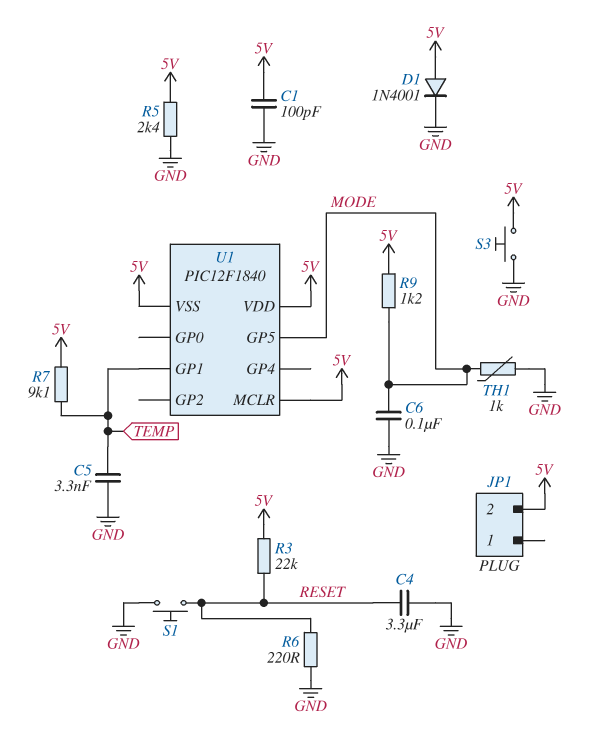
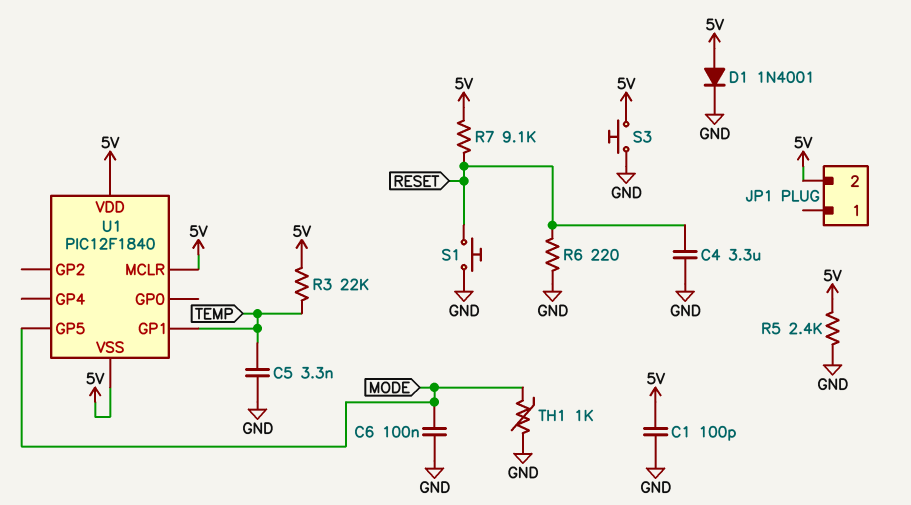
R3: 22k (5V, RESET) -> 22k (5V, TEMP)
R7: 9.1k (5V, TEMP) -> 9.1k (5V, RESET)
R9: 1.2k (5V, MODE) -> none

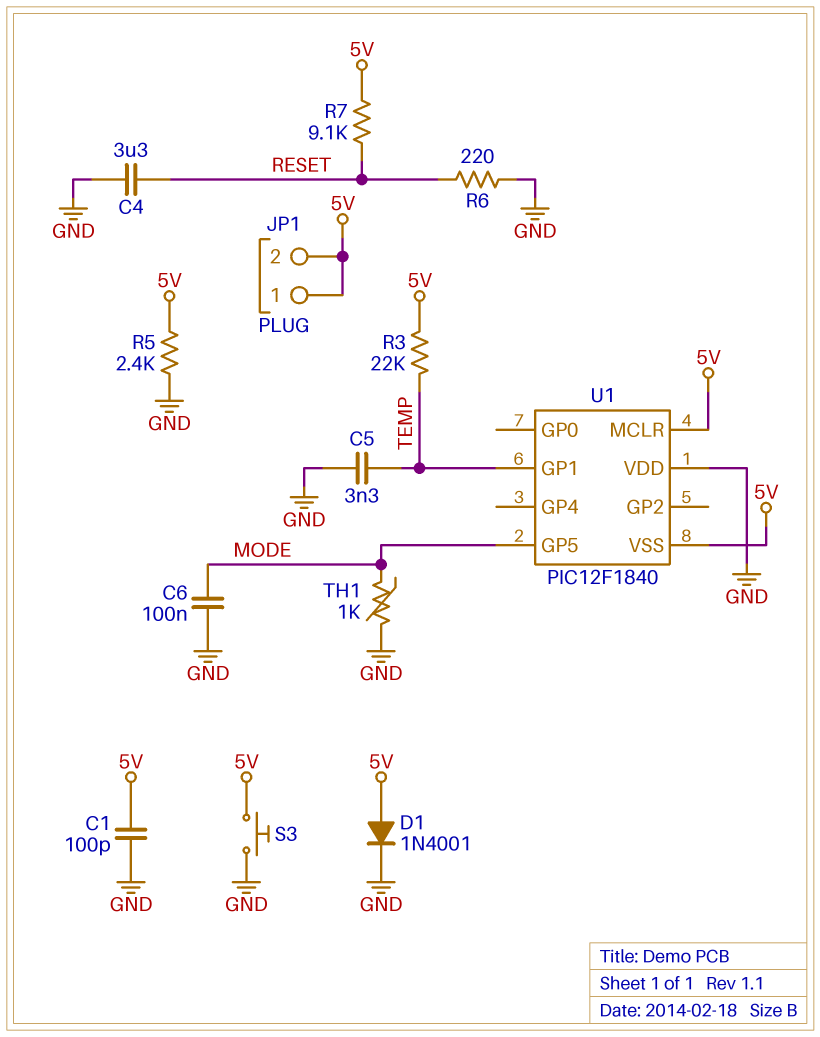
JP1 pin 1: none -> 5V
S1: button (GND, RESET) -> none
U1 pin VDD: 5V -> GND

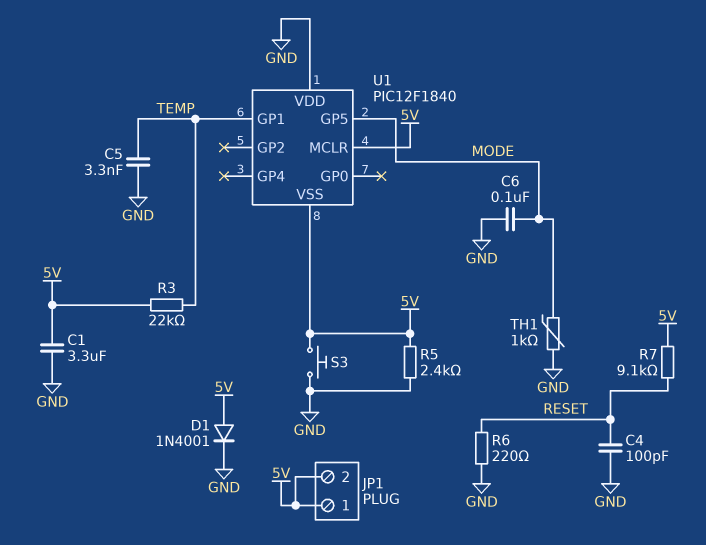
C1: 100pF (5V, GND) -> 3.3uF (5V, GND)
C4: 3.3uF (GND, RESET) -> 100pF (GND, RESET)

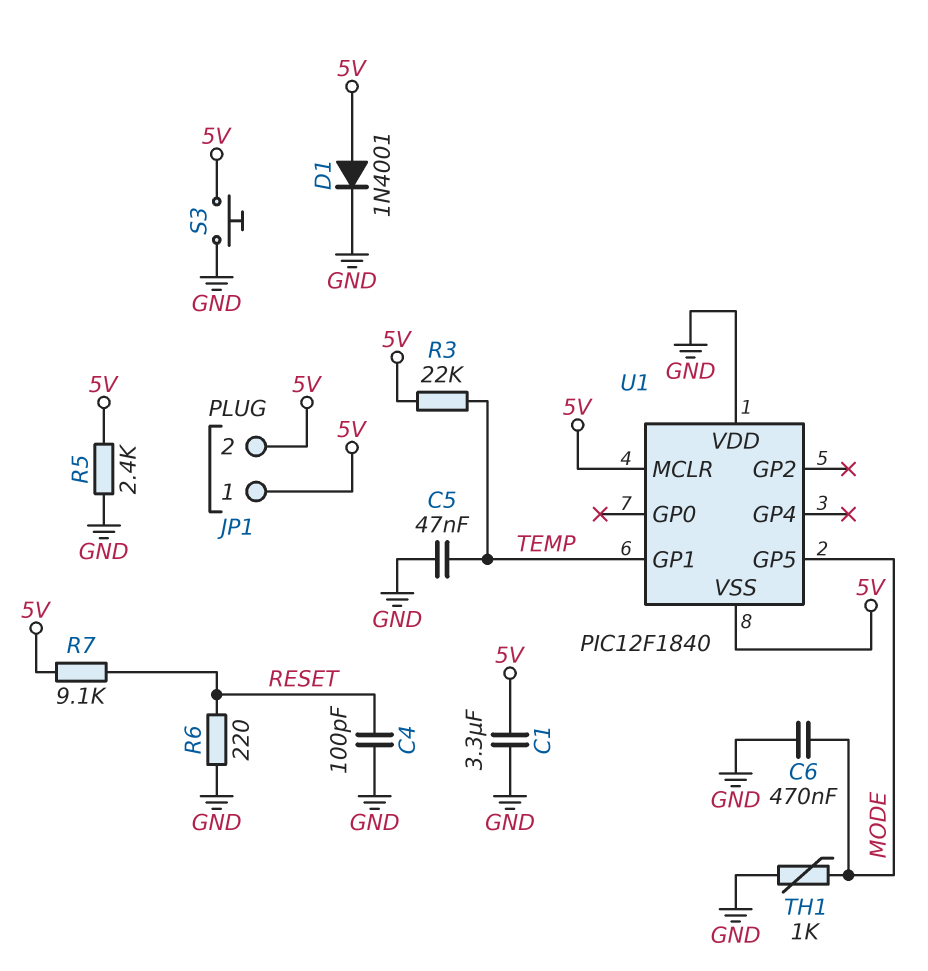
C5: 3.3nF (GND, TEMP) -> 47nF (GND, TEMP)
C6: 100nF (GND, MODE) -> 470nF (GND, MODE)

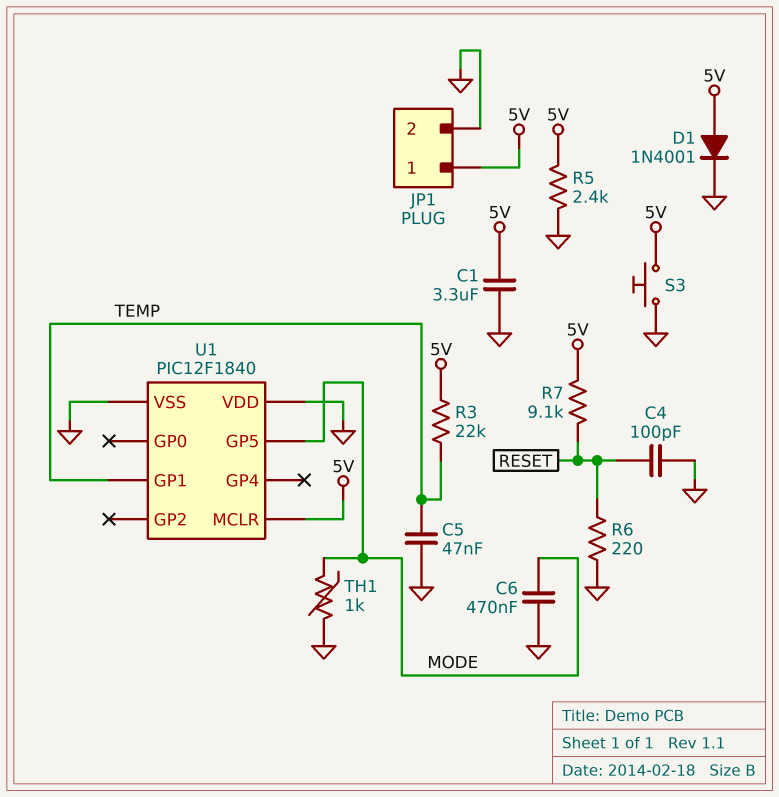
JP1 pin 2: 5V -> GND
U1 pin VSS: 5V -> GND

